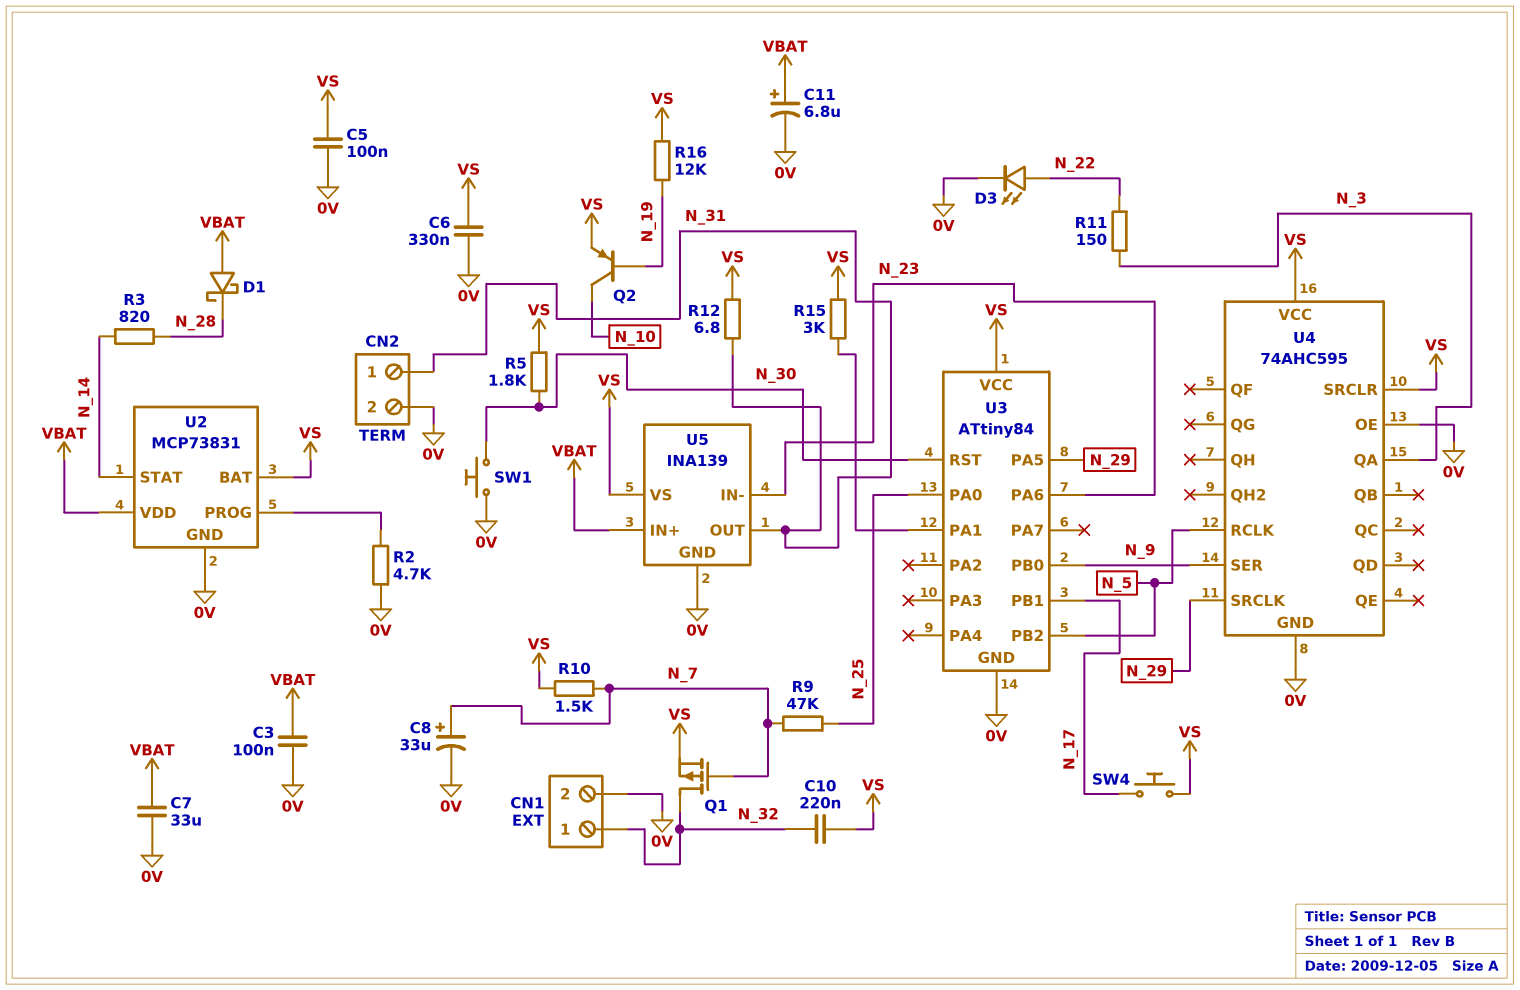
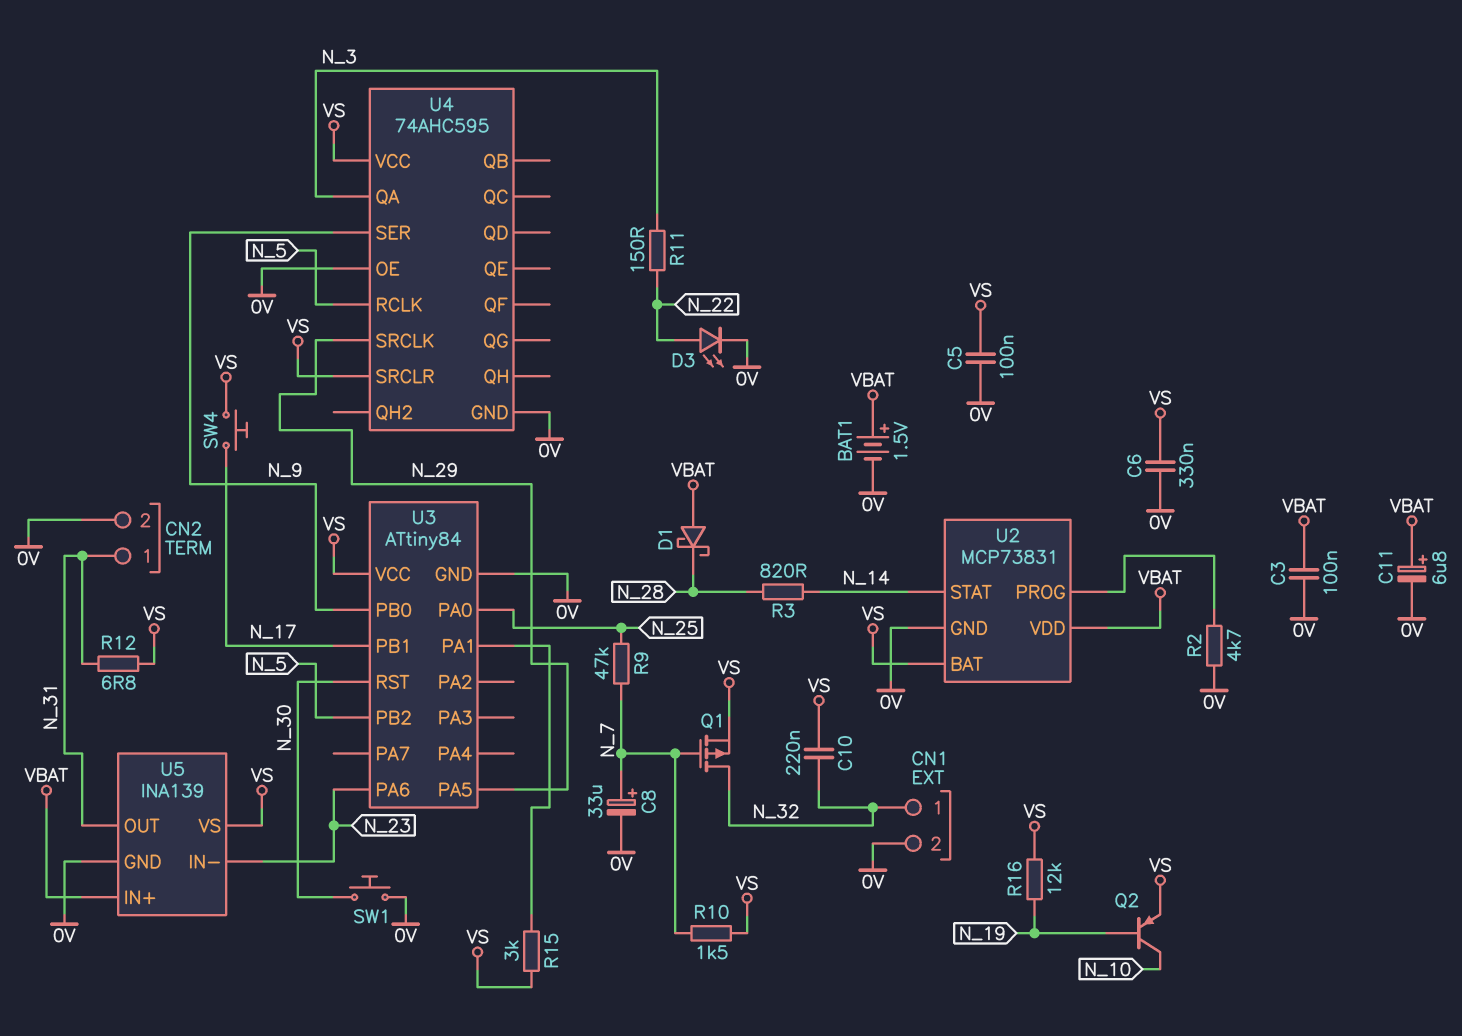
BAT1: none -> 1.5V (plus VBAT, minus 0V)
C7: 33uF (0V, VBAT) -> none
R5: 1.8k (N_30, VS) -> none

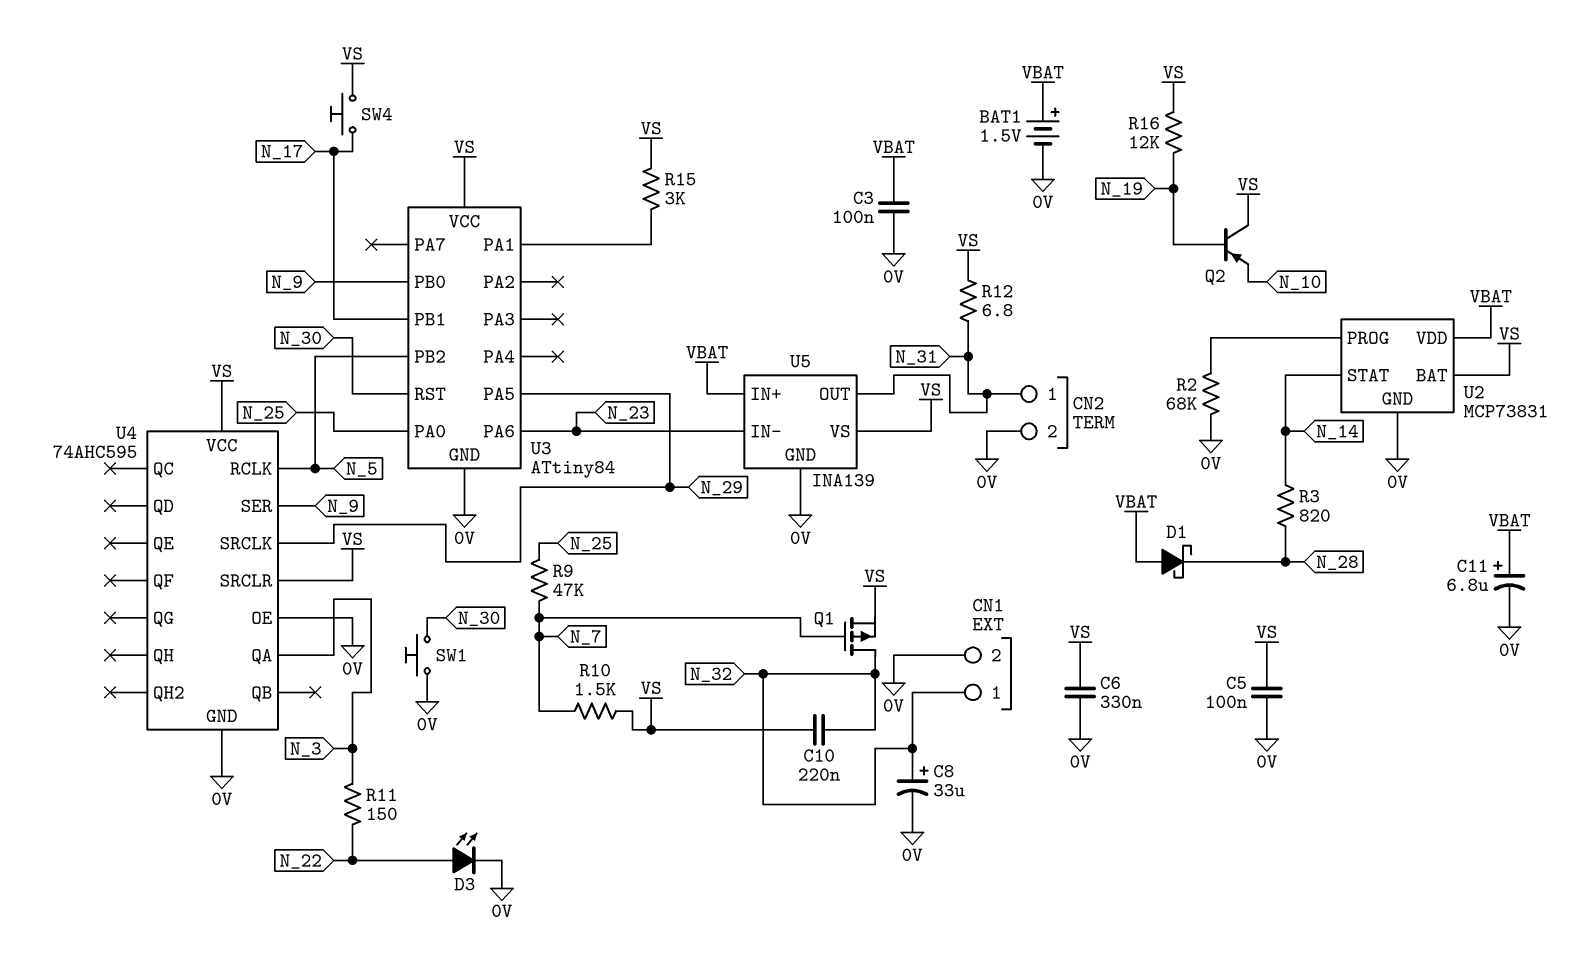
C8: 33uF (plus N_7, minus 0V) -> 33uF (plus N_32, minus 0V)
Q2: PNP (B N_19, C N_10, E VS) -> PNP (B N_19, C VS, E N_10)
R2: 4.7k (0V, U2/PROG) -> 68k (0V, U2/PROG)

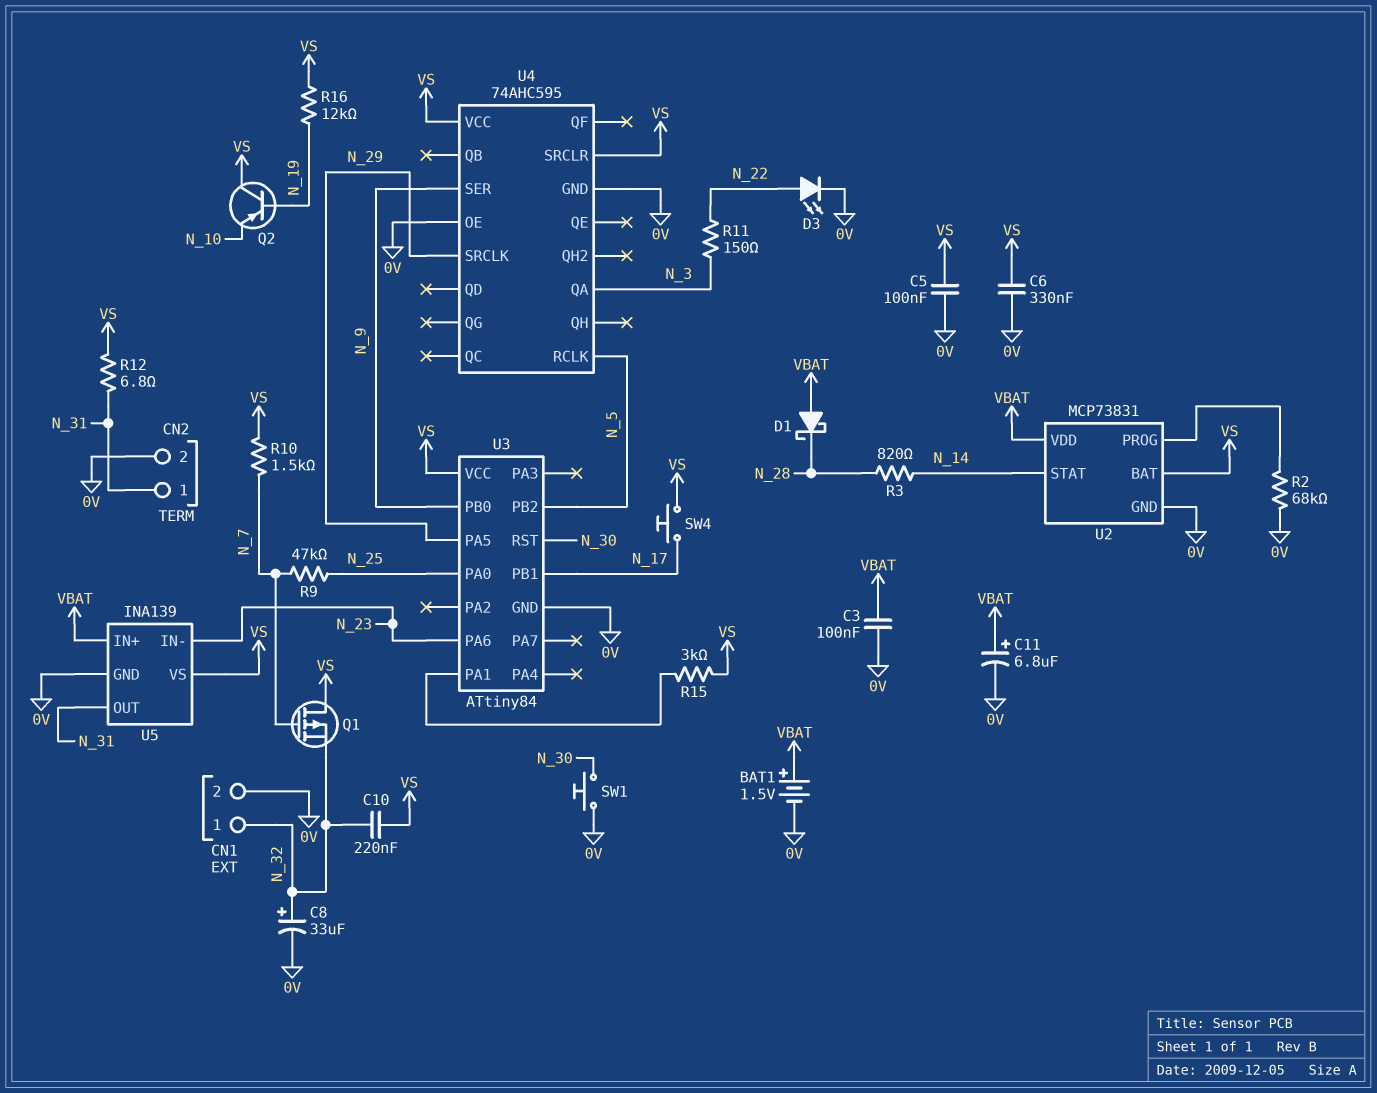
Q1: PMOS (G N_7, D N_32, S VS) -> PMOS (G N_7, D VS, S N_32)

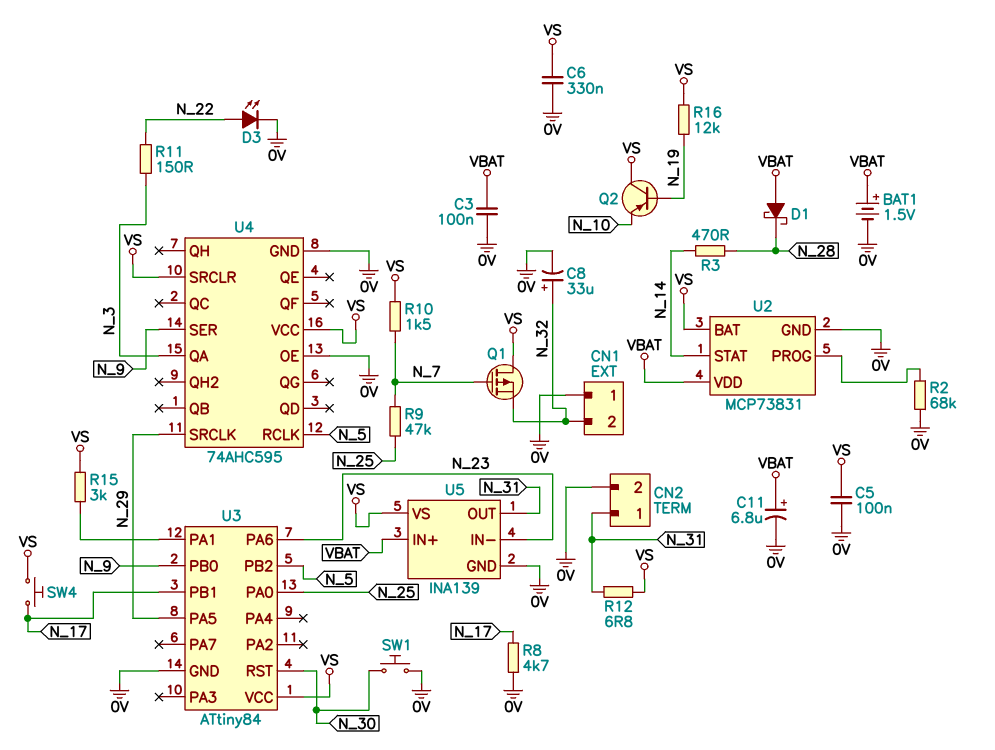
C10: 220nF (N_32, VS) -> none
CN1 pin 1: N_32 -> 0V
CN1 pin 2: 0V -> N_32
R3: 820 (N_14, N_28) -> 470 (N_14, N_28)
R8: none -> 4.7k (0V, N_17)

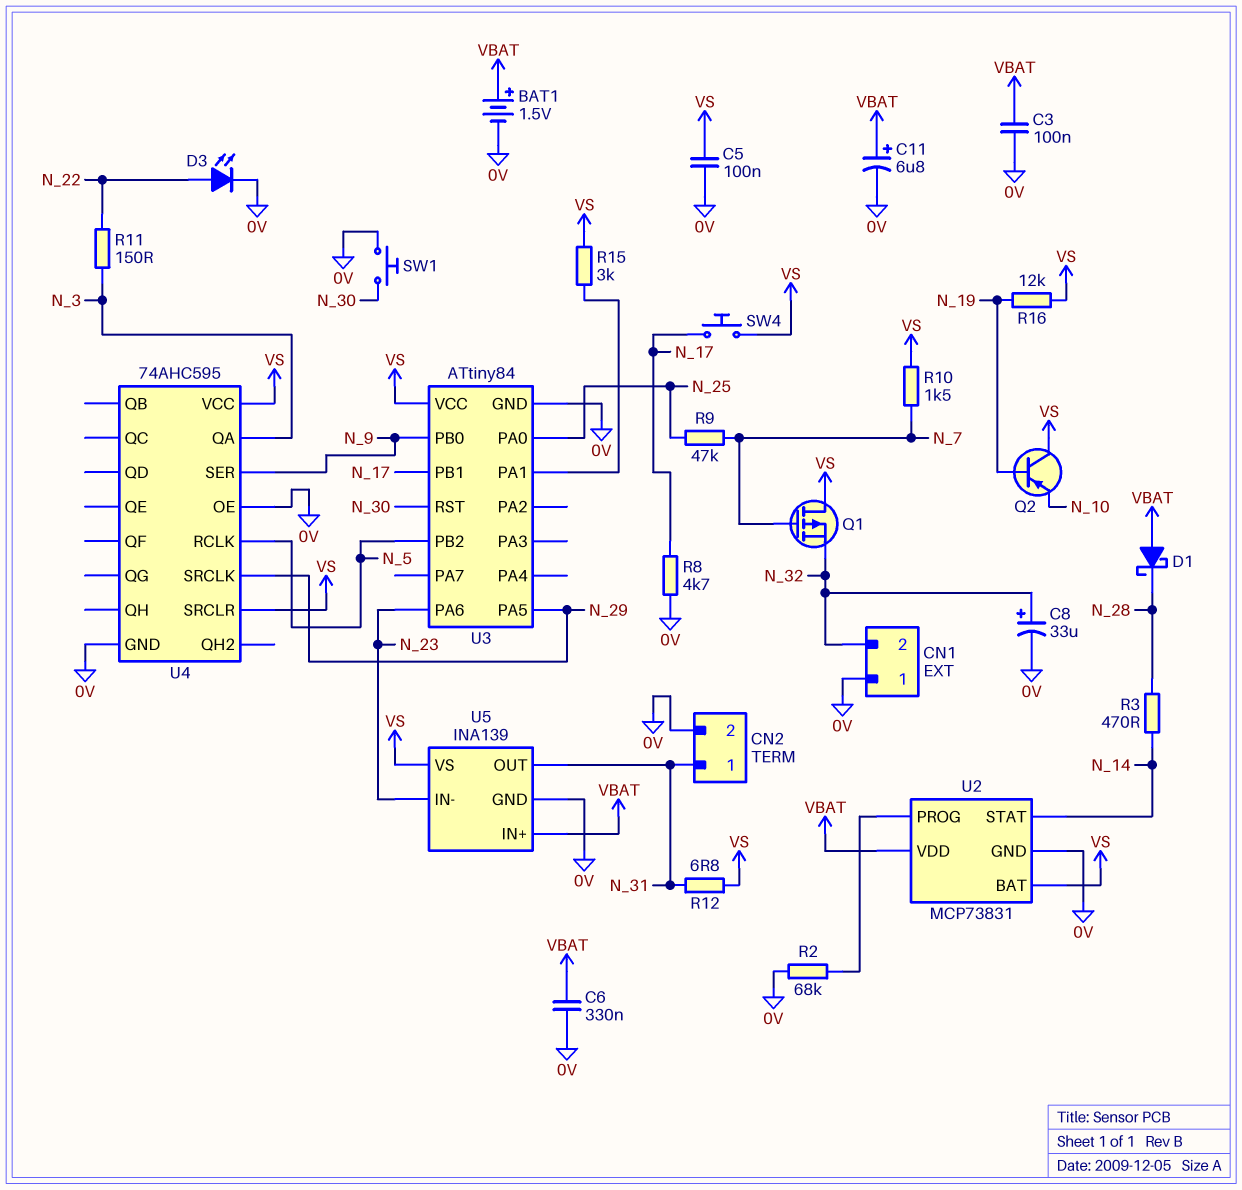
C6: 330nF (0V, VS) -> 330nF (0V, VBAT)

